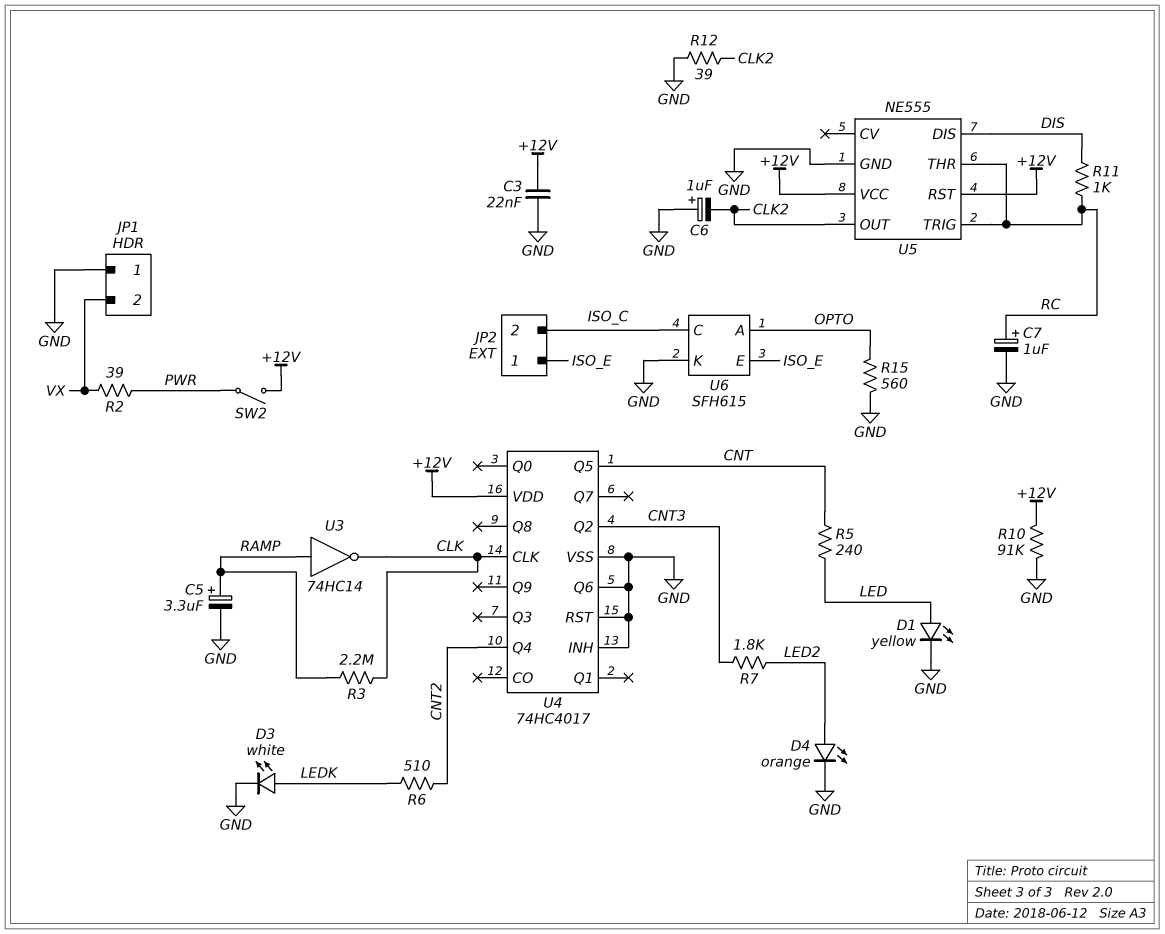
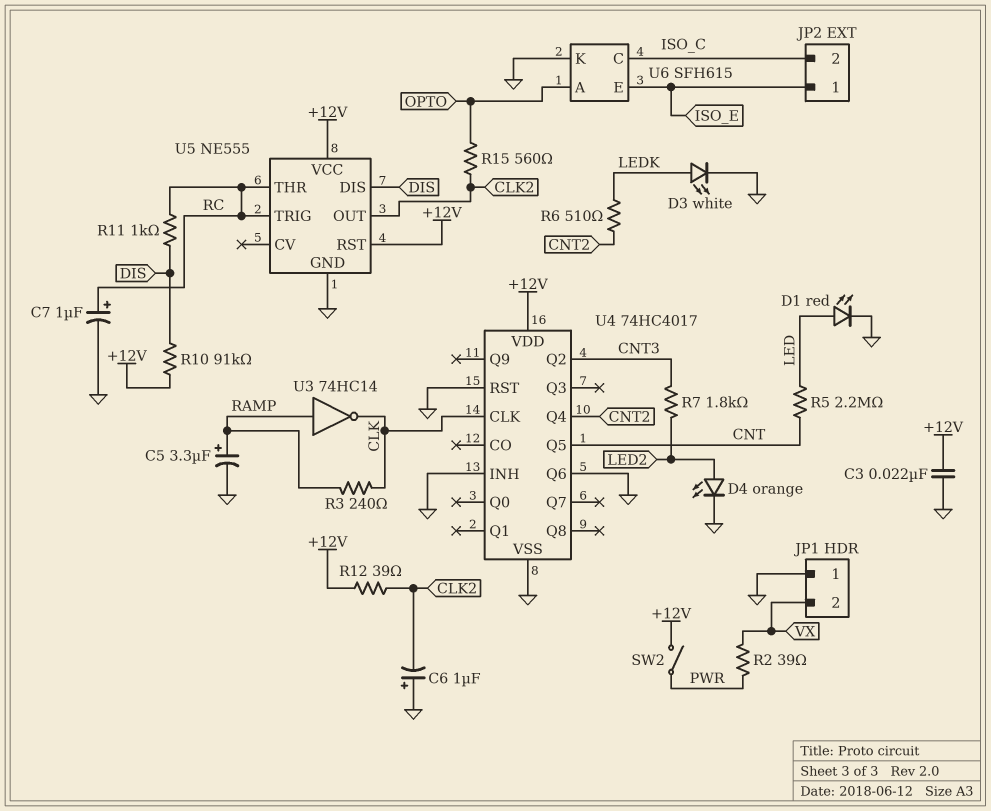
D1: LED yellow (A LED, K GND) -> LED red (A LED, K GND)
R3: 2.2M (CLK, RAMP) -> 240 (CLK, RAMP)
R5: 240 (CNT, LED) -> 2.2M (CNT, LED)
R10: 91k (+12V, GND) -> 91k (+12V, DIS)
R12: 39 (CLK2, GND) -> 39 (+12V, CLK2)
R15: 560 (GND, OPTO) -> 560 (CLK2, OPTO)

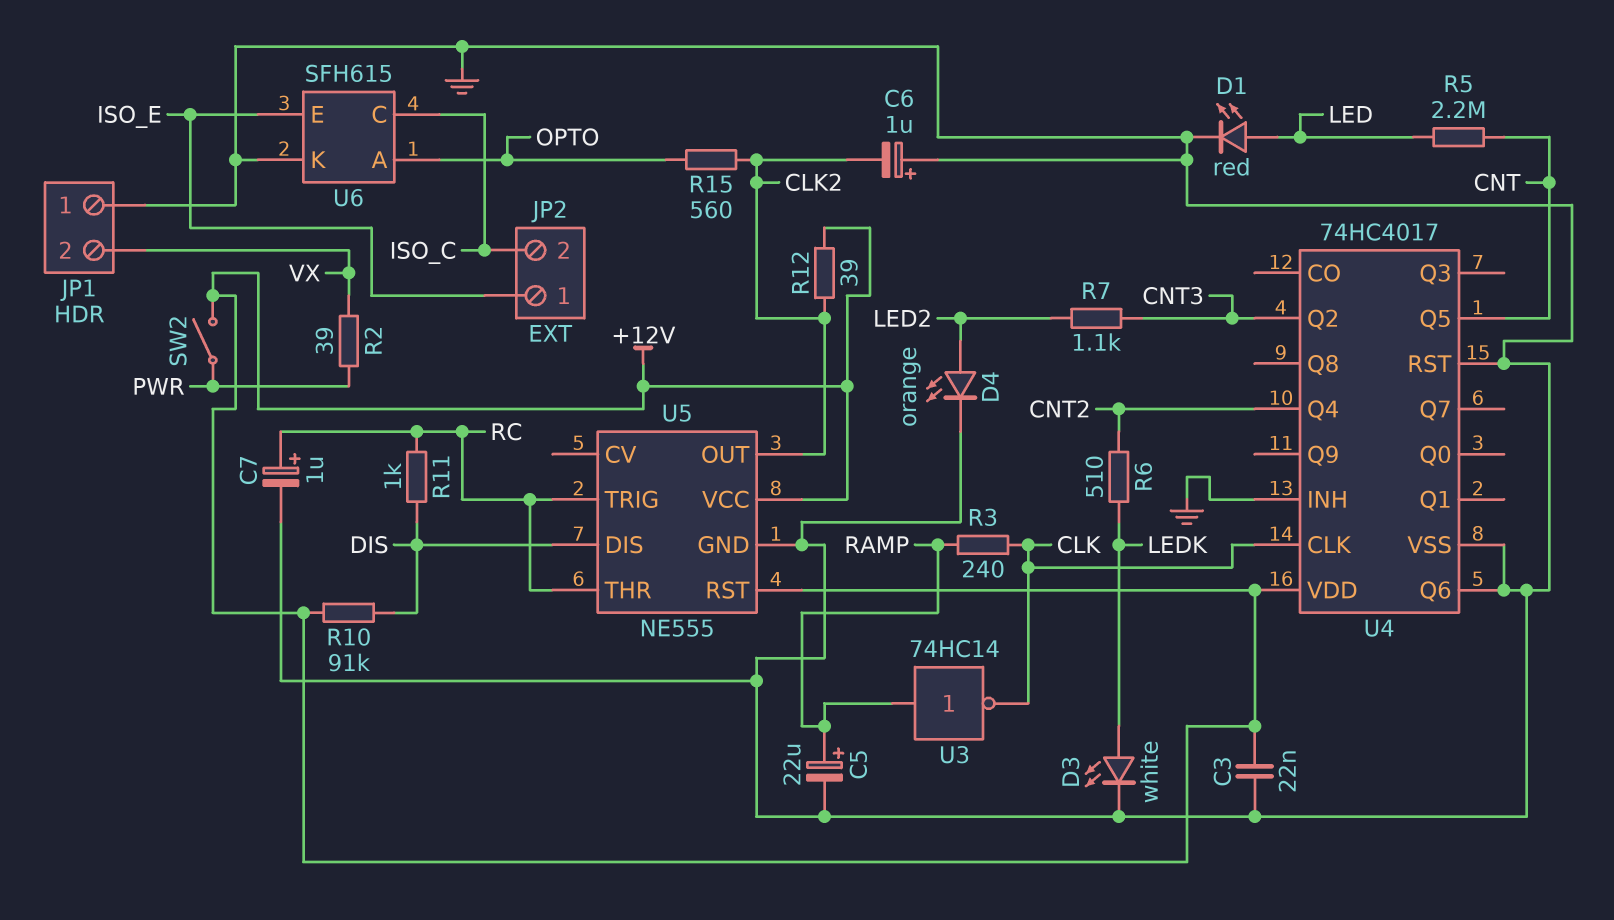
C5: 3.3uF (plus RAMP, minus GND) -> 22uF (plus RAMP, minus GND)
R7: 1.8k (CNT3, LED2) -> 1.1k (CNT3, LED2)

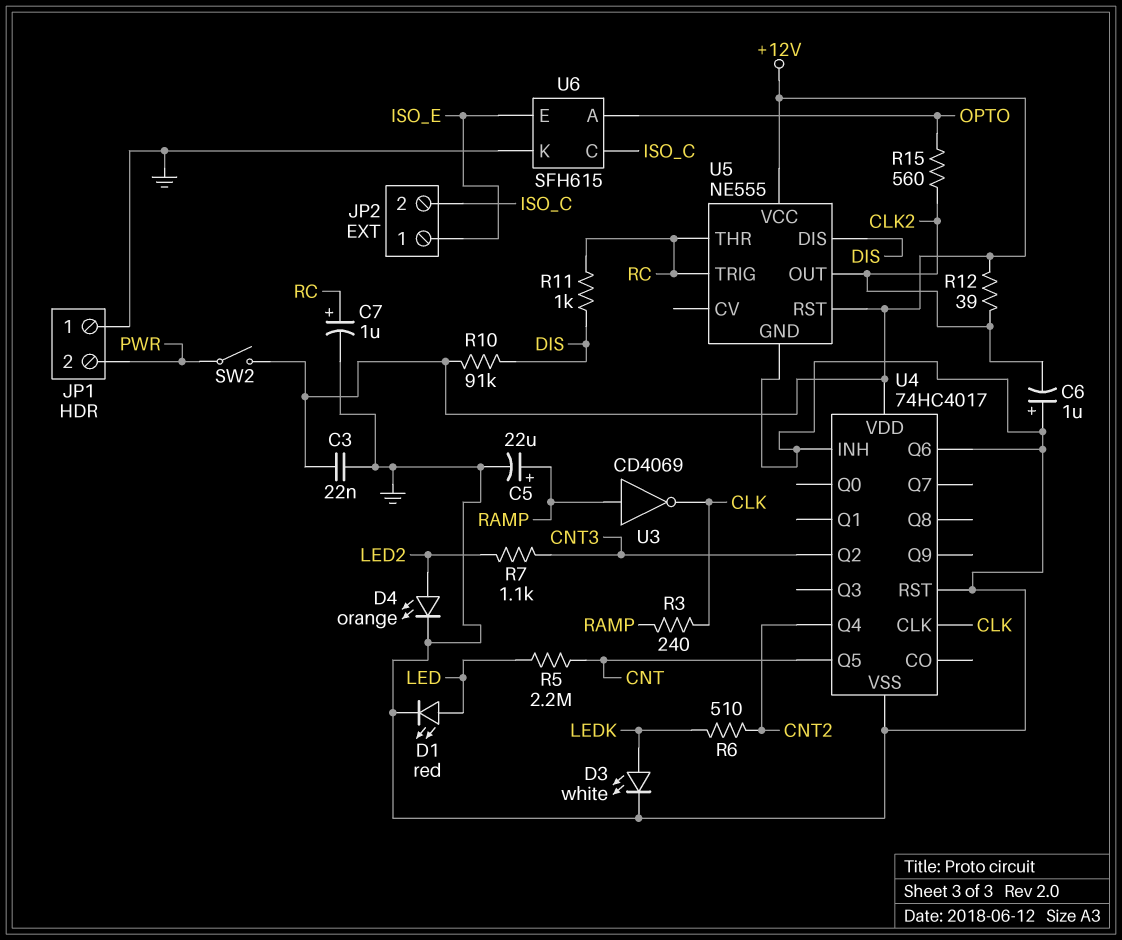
JP1 pin 2: VX -> PWR
R2: 39 (PWR, VX) -> none
U3: NOT 74HC14 (in RAMP, out CLK) -> NOT CD4069 (in RAMP, out CLK)

